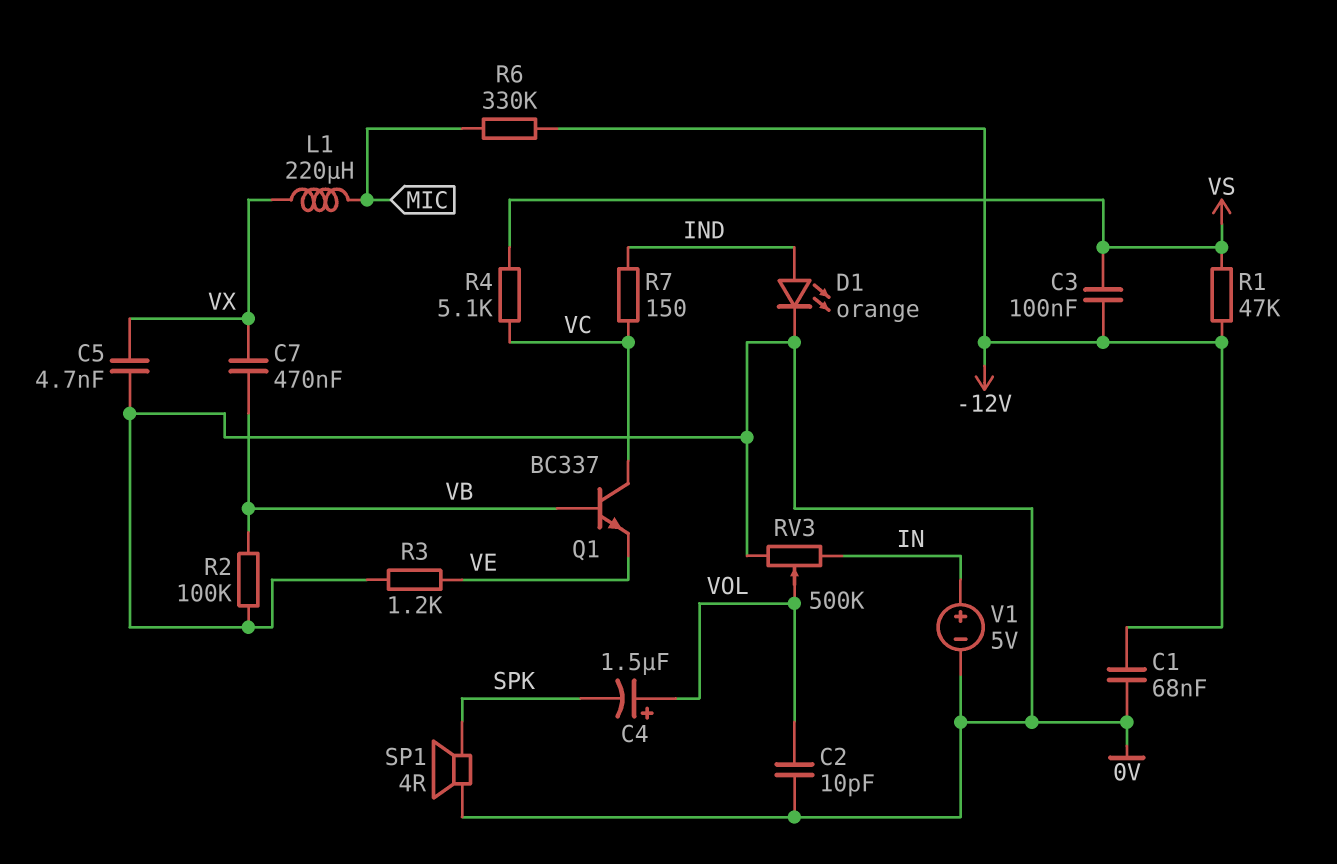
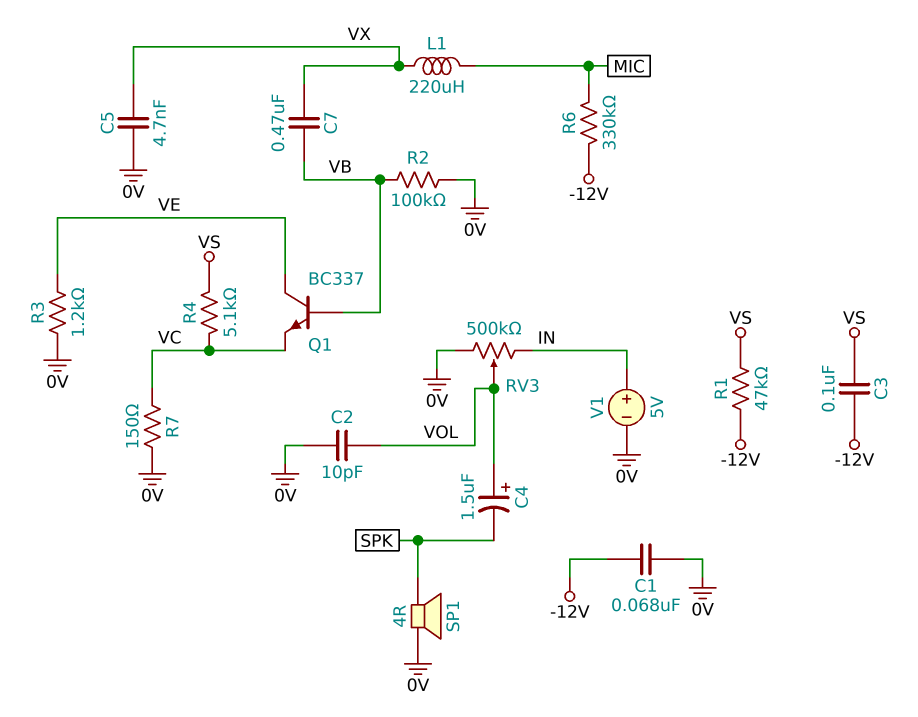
D1: LED orange (A IND, K 0V) -> none
Q1: NPN BC337 (B VB, C VC, E VE) -> NPN BC337 (B VB, C VE, E VC)
R7: 150 (IND, VC) -> 150 (0V, VC)

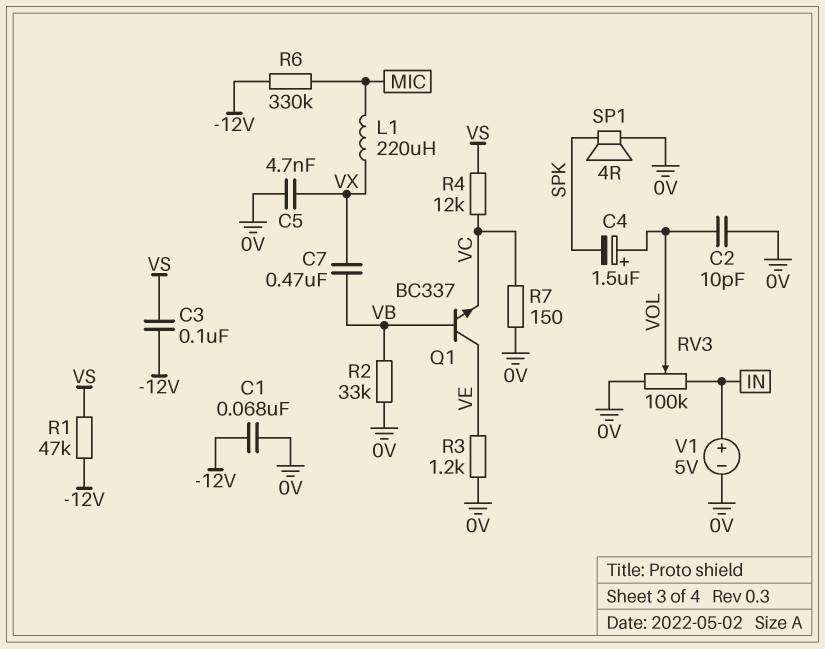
R2: 100k (0V, VB) -> 33k (0V, VB)
R4: 5.1k (VC, VS) -> 12k (VC, VS)
RV3: 500k (0V, IN, wiper VOL) -> 100k (0V, IN, wiper VOL)

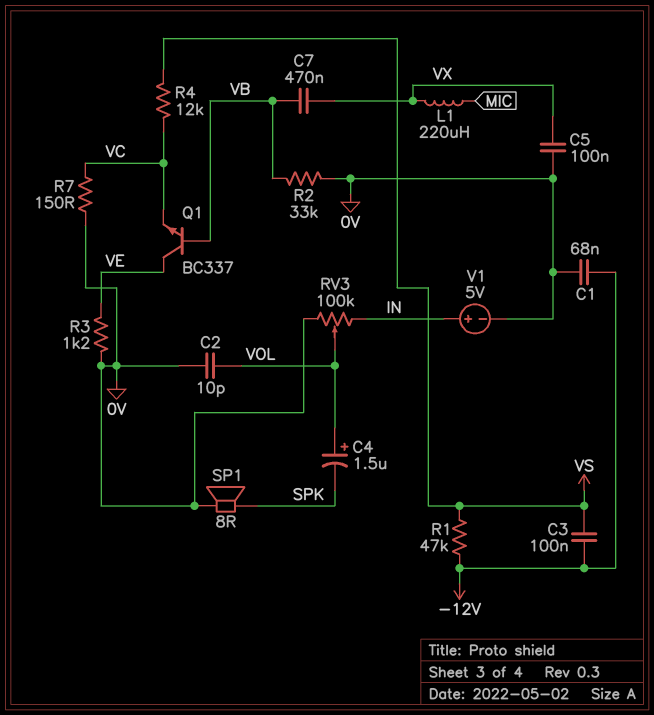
C5: 4.7nF (0V, VX) -> 100nF (0V, VX)
R6: 330k (-12V, MIC) -> none
SP1: speaker 4R (0V, SPK) -> speaker 8R (0V, SPK)

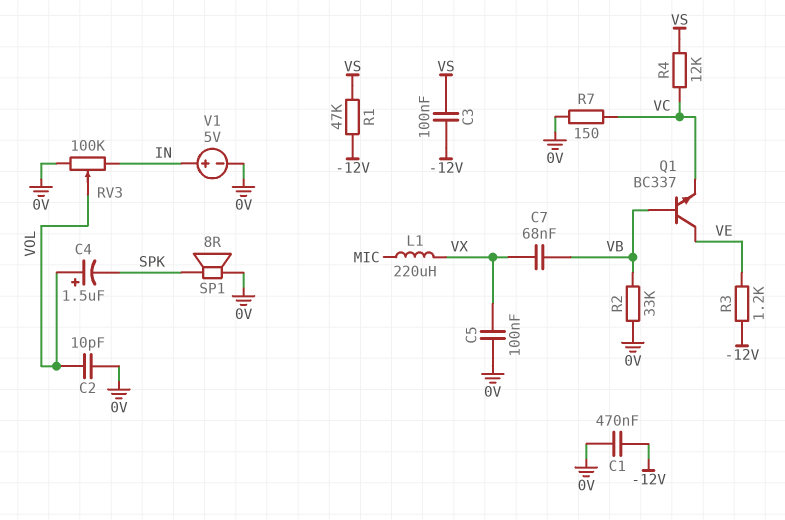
C1: 68nF (-12V, 0V) -> 470nF (-12V, 0V)
C7: 470nF (VB, VX) -> 68nF (VB, VX)
R3: 1.2k (0V, VE) -> 1.2k (-12V, VE)

